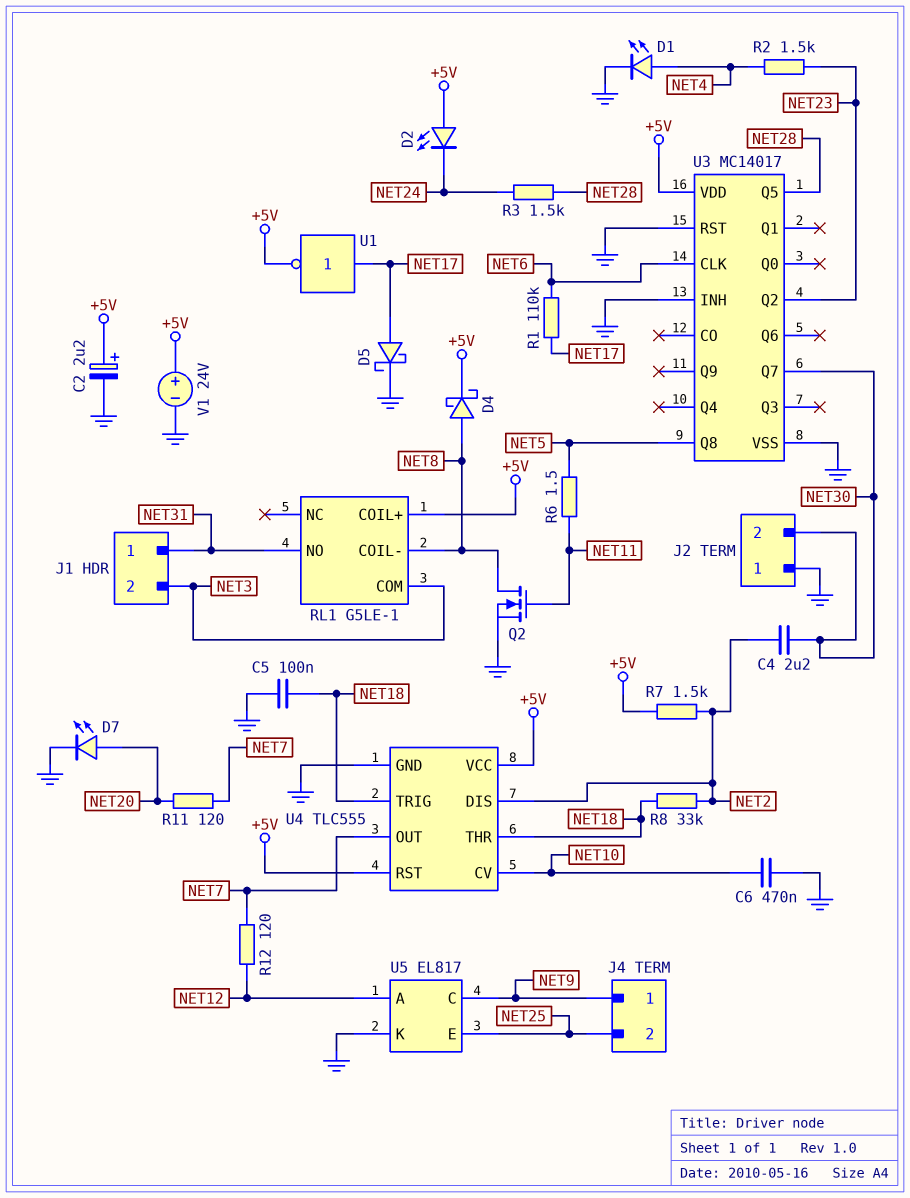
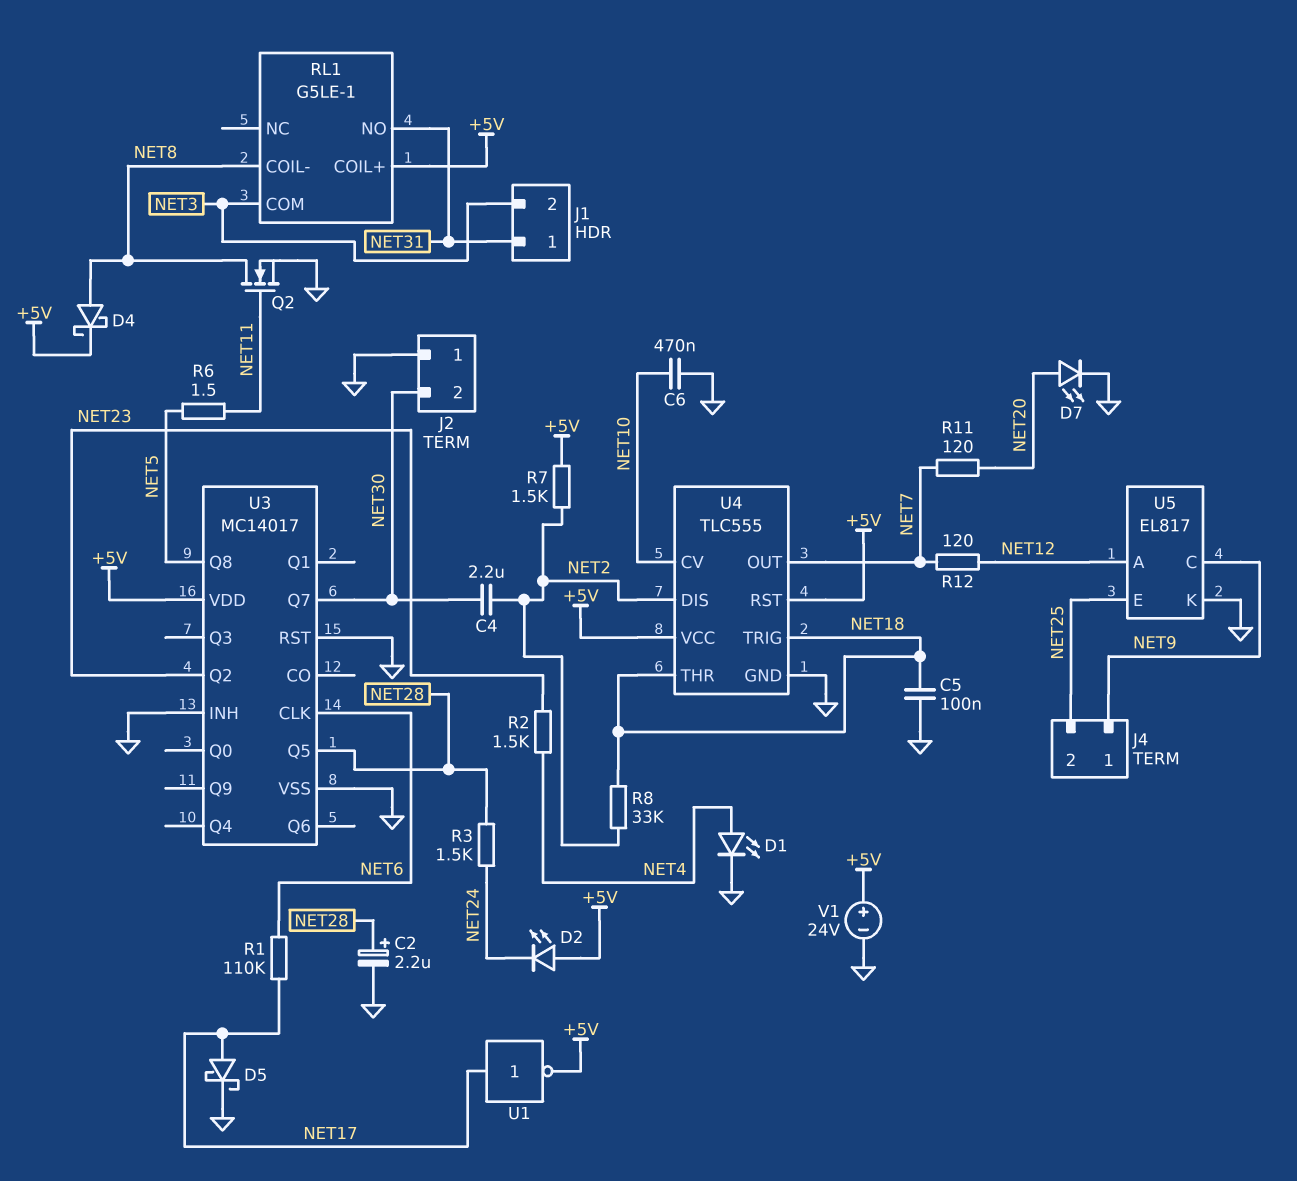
C2: 2.2uF (plus +5V, minus GND) -> 2.2uF (plus NET28, minus GND)

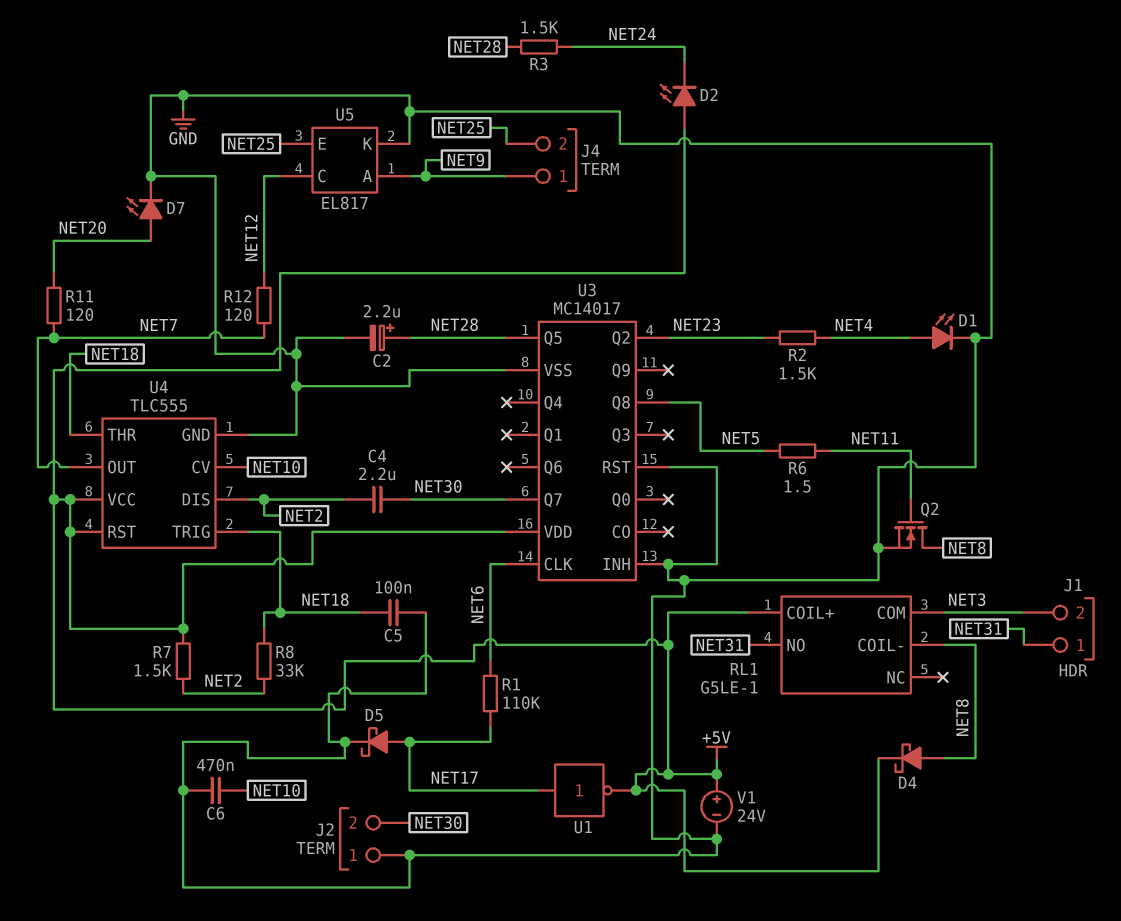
U5 pin A: NET12 -> NET9
U5 pin C: NET9 -> NET12

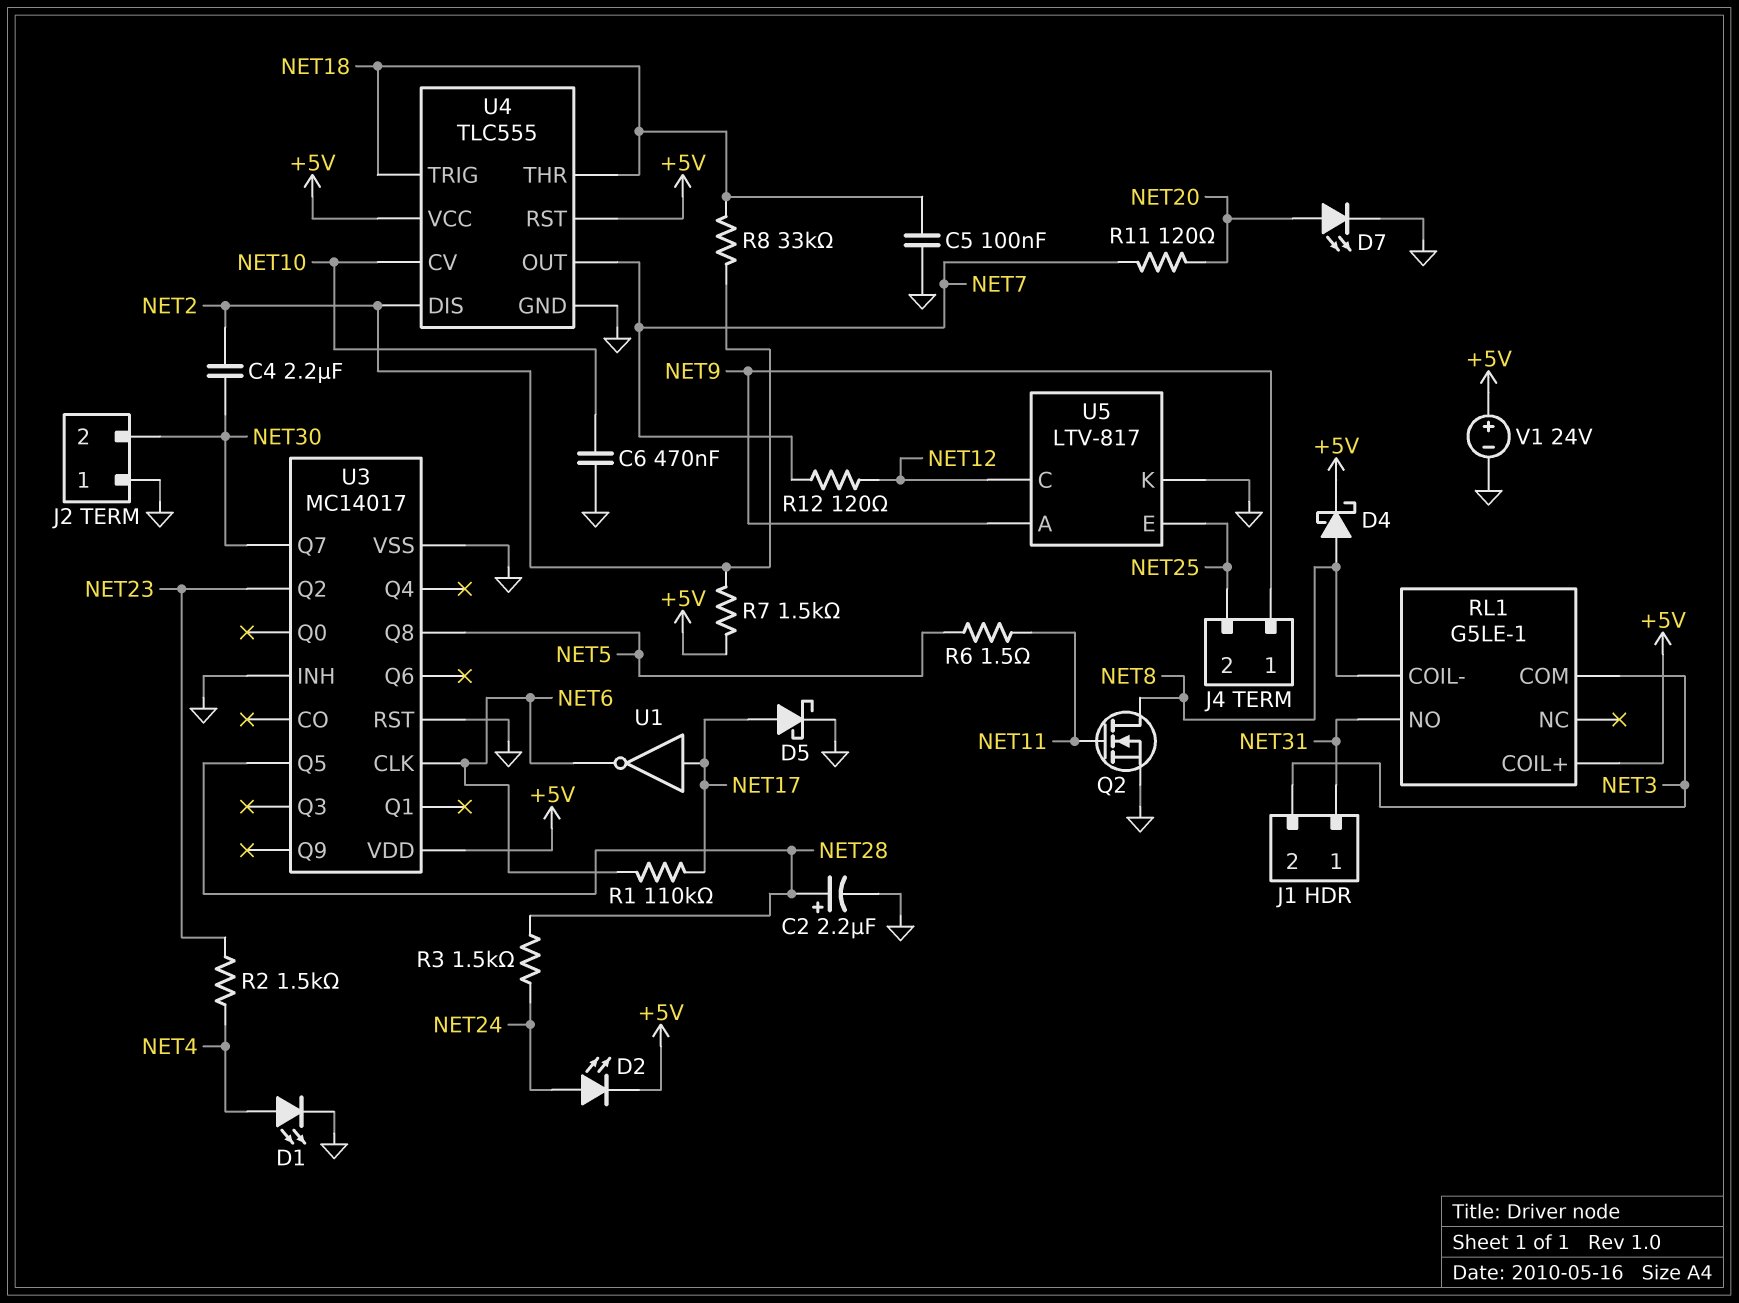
D2: LED (A +5V, K NET24) -> LED (A NET24, K +5V)
U1: NOT (in NET17, out +5V) -> NOT (in NET17, out NET6)
U5: EL817 -> LTV-817

